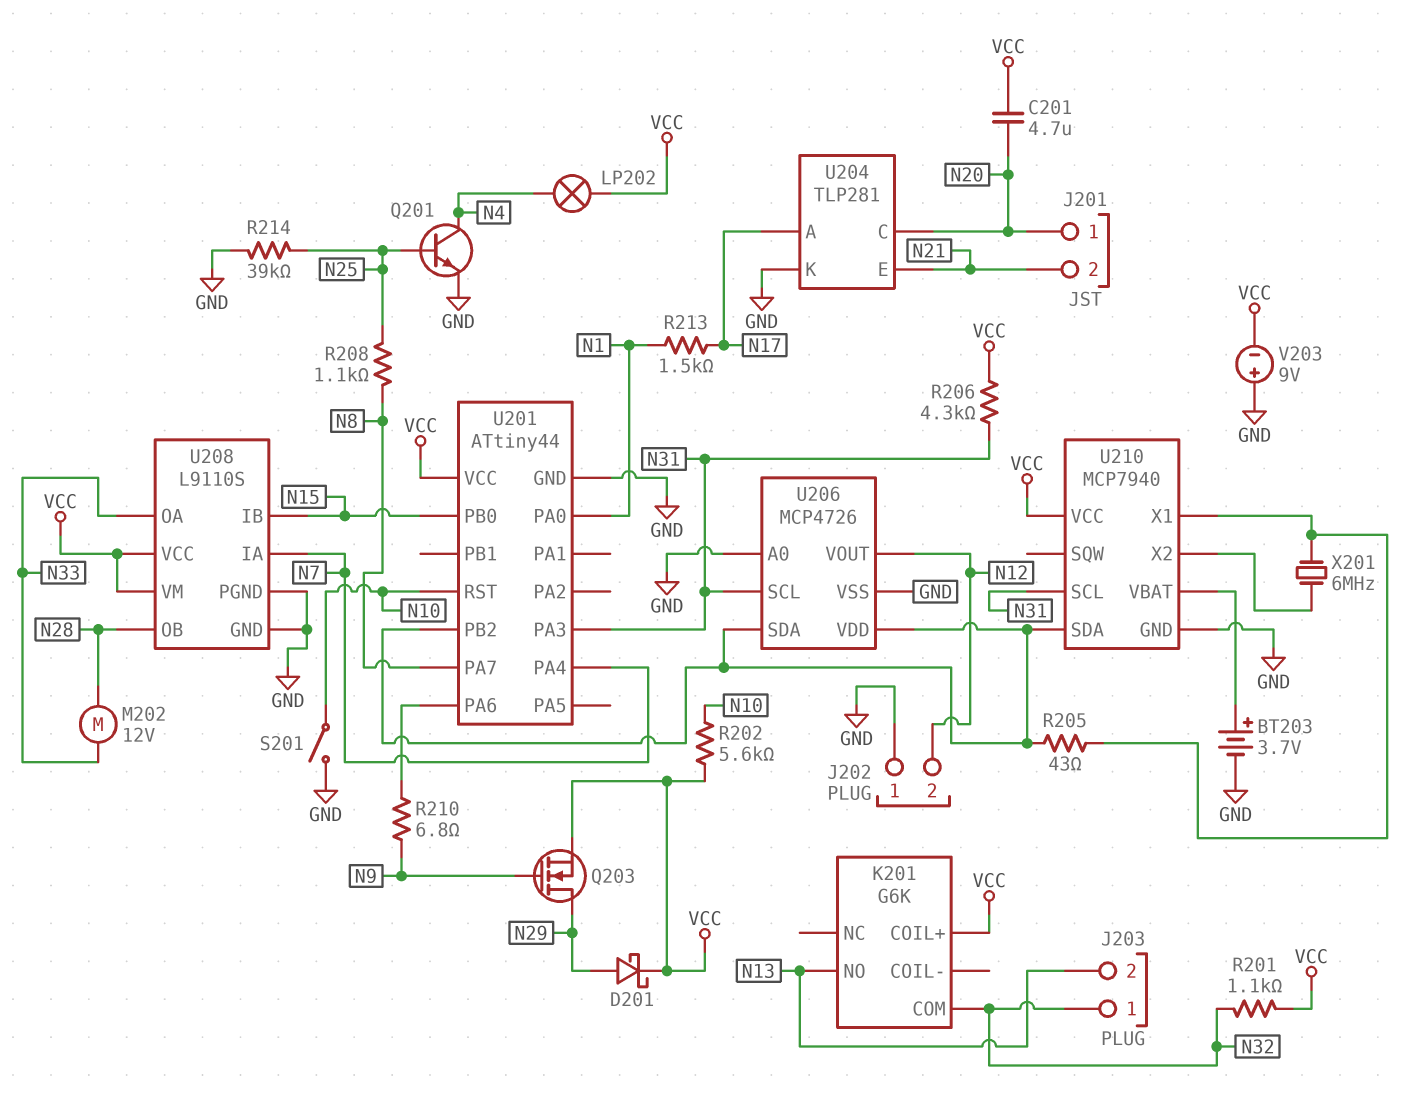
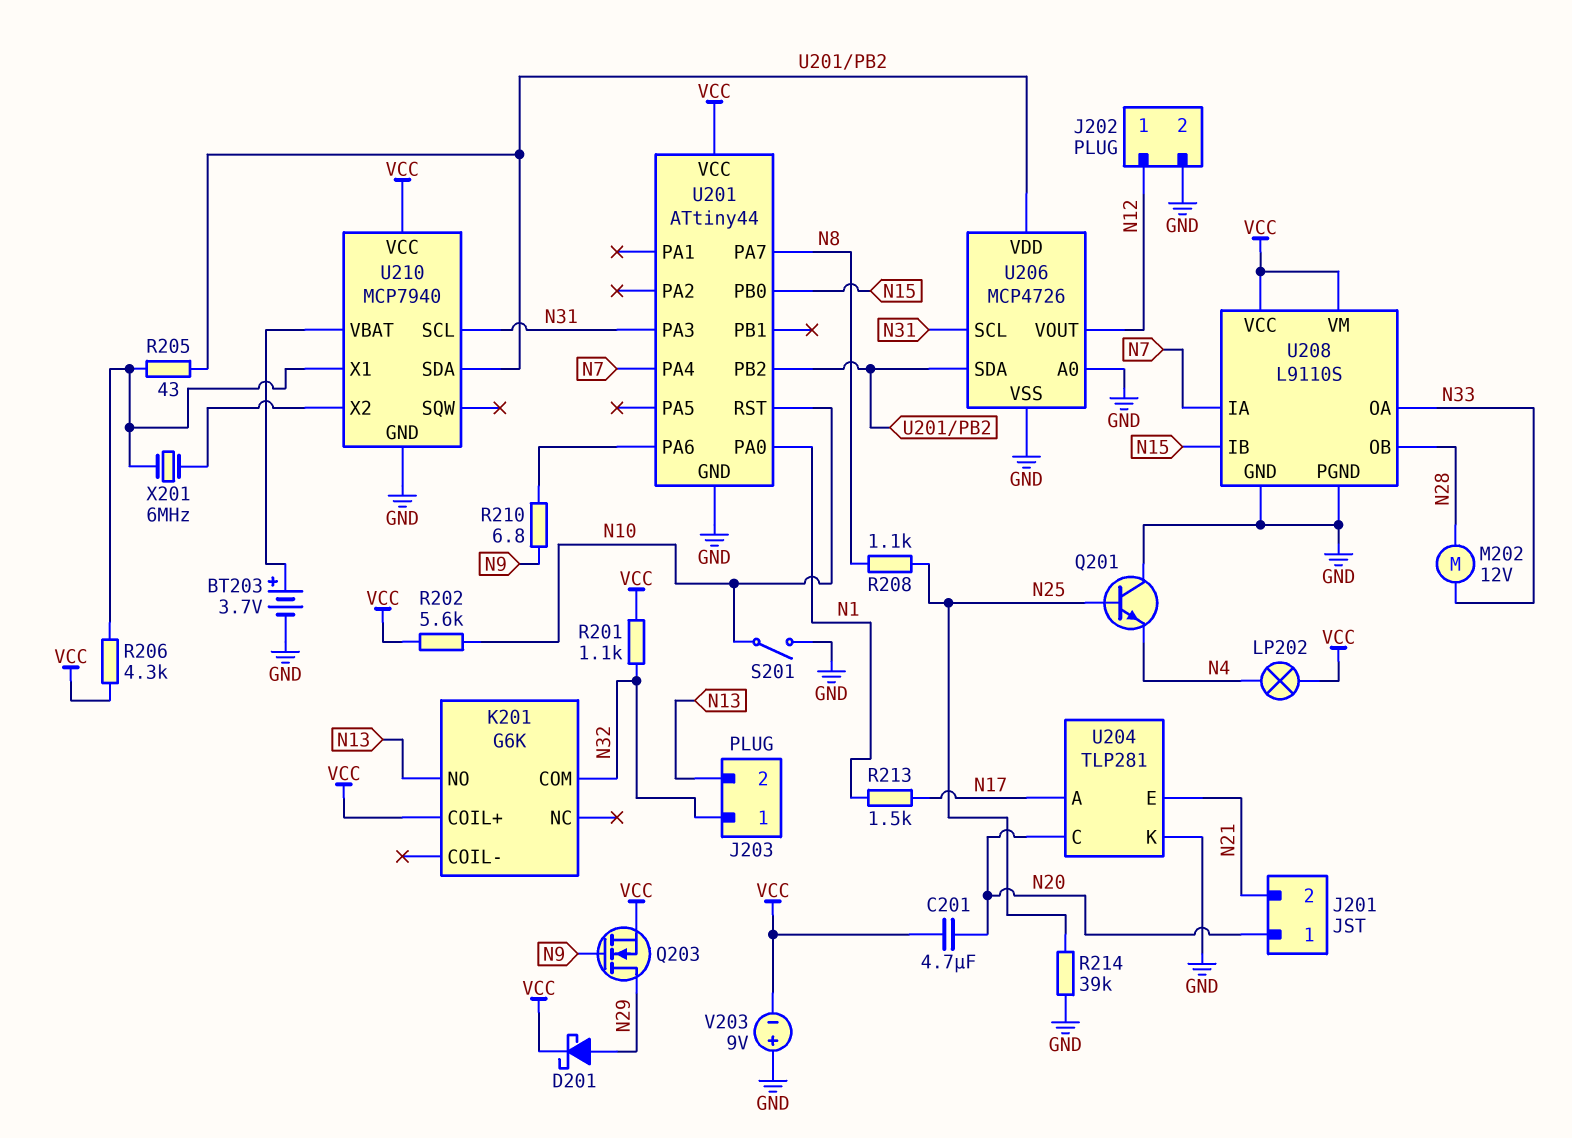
J202 pin 1: GND -> N12
J202 pin 2: N12 -> GND
Q201: NPN (B N25, C N4, E GND) -> NPN (B N25, C GND, E N4)
R206: 4.3k (N31, VCC) -> 4.3k (U210/X1, VCC)

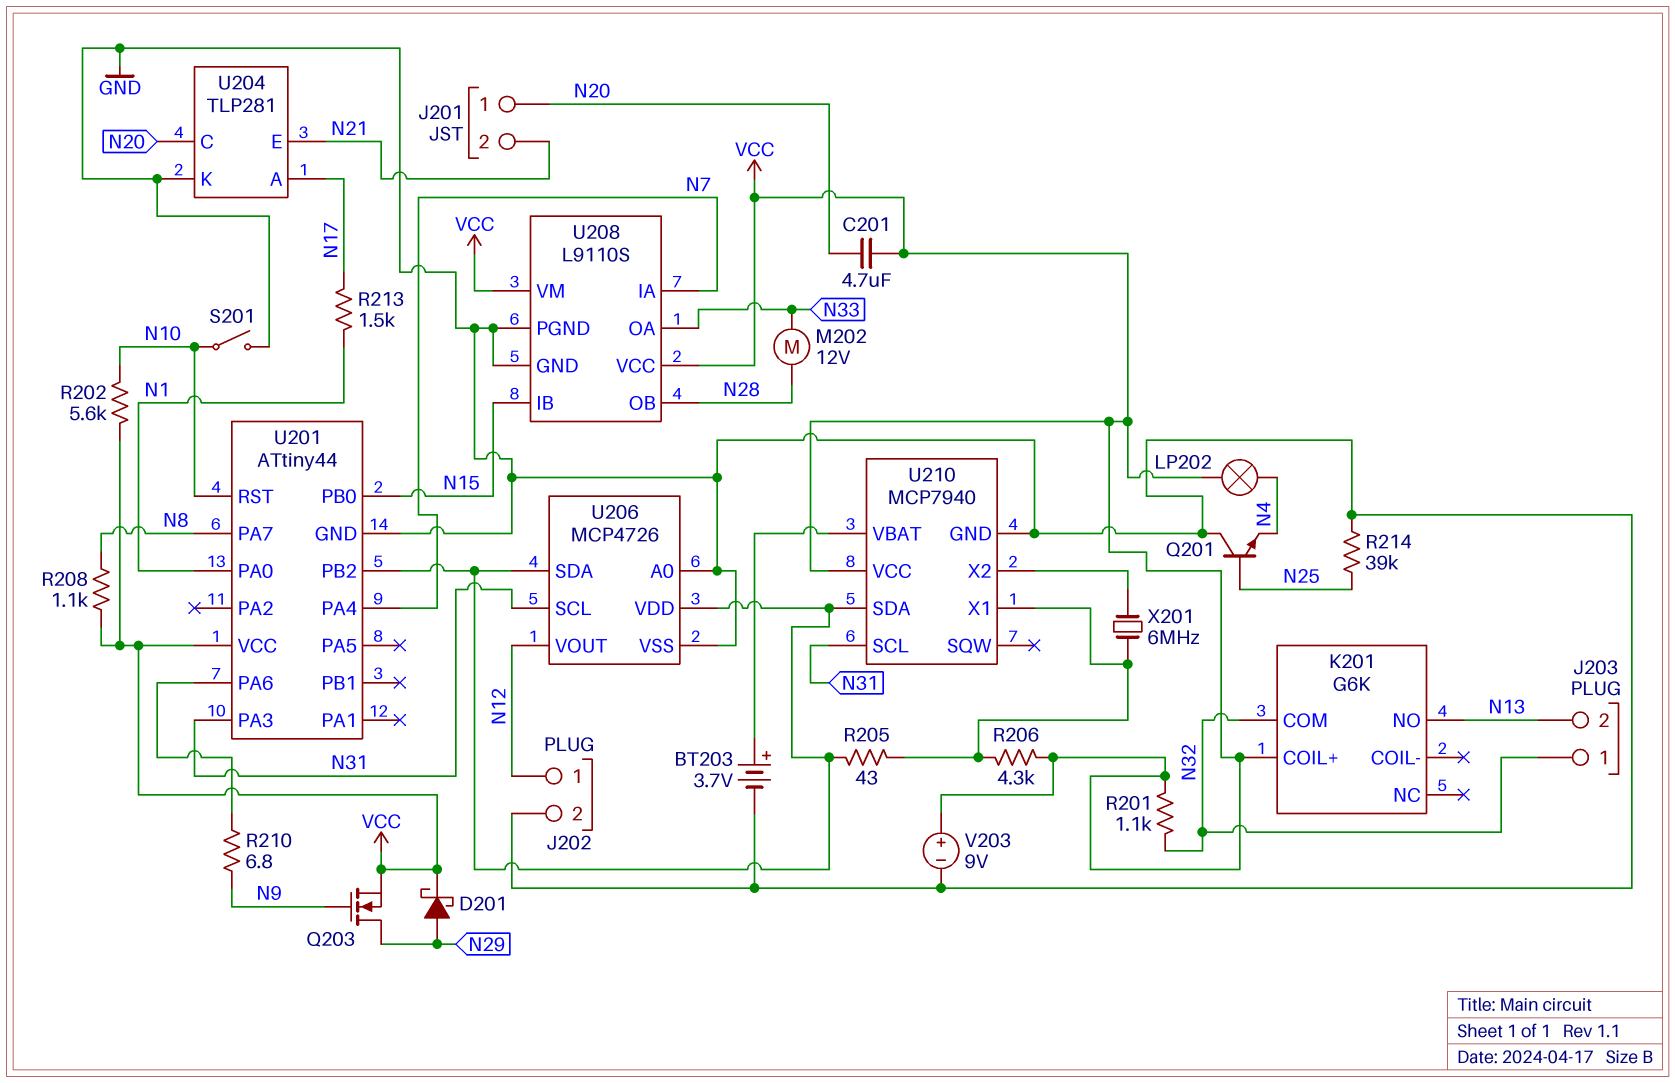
R208: 1.1k (N8, N25) -> 1.1k (N8, VCC)
V203: 9V (plus GND, minus VCC) -> 9V (plus VCC, minus GND)

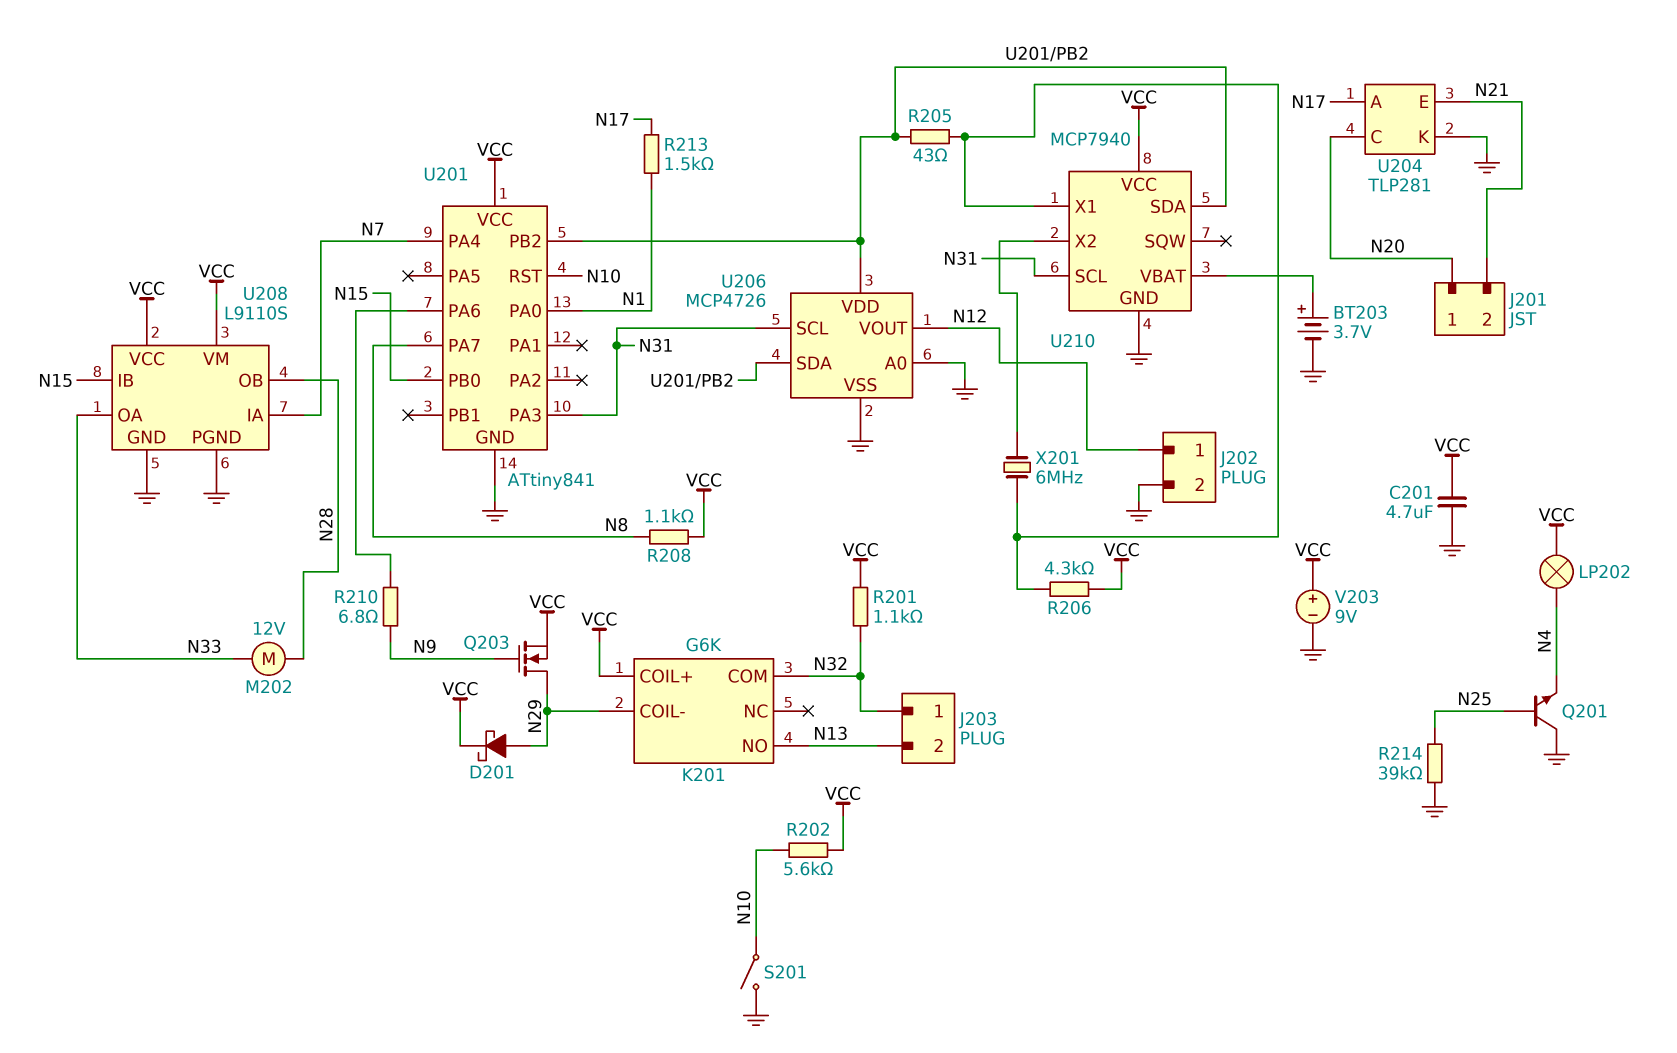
C201: 4.7uF (N20, VCC) -> 4.7uF (GND, VCC)
K201 pin COIL-: none -> N29
U201: ATtiny44 -> ATtiny841

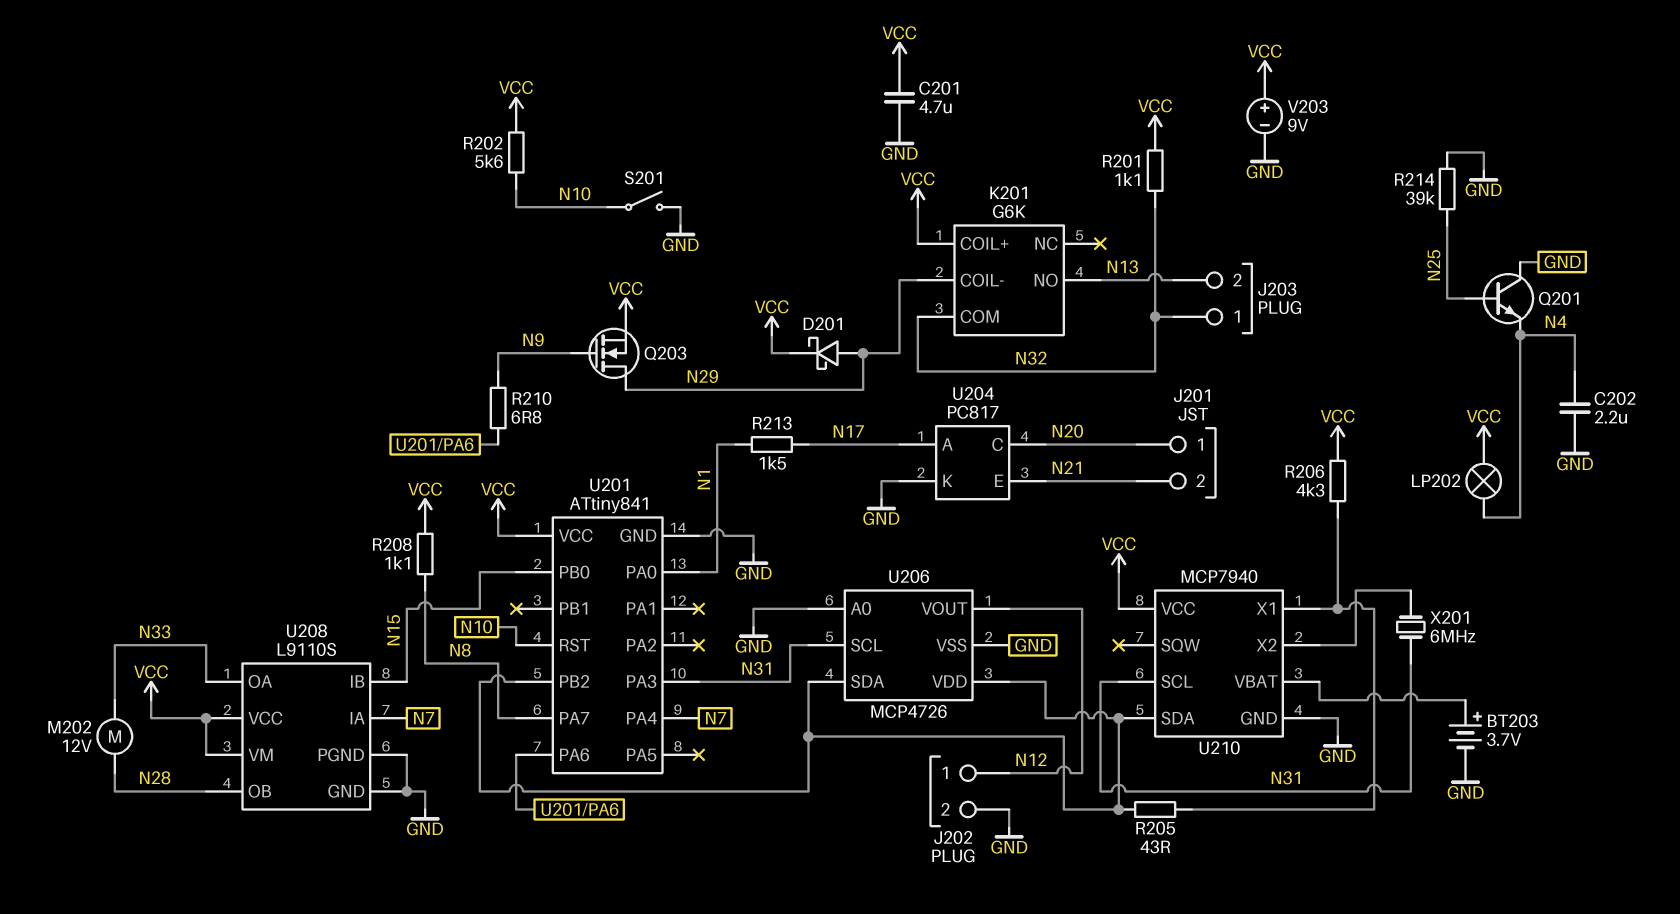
C202: none -> 2.2uF (GND, N4)
U204: TLP281 -> PC817
X201: 6MHz (U210/X1, U210/X2) -> 6MHz (N31, U210/X2)

